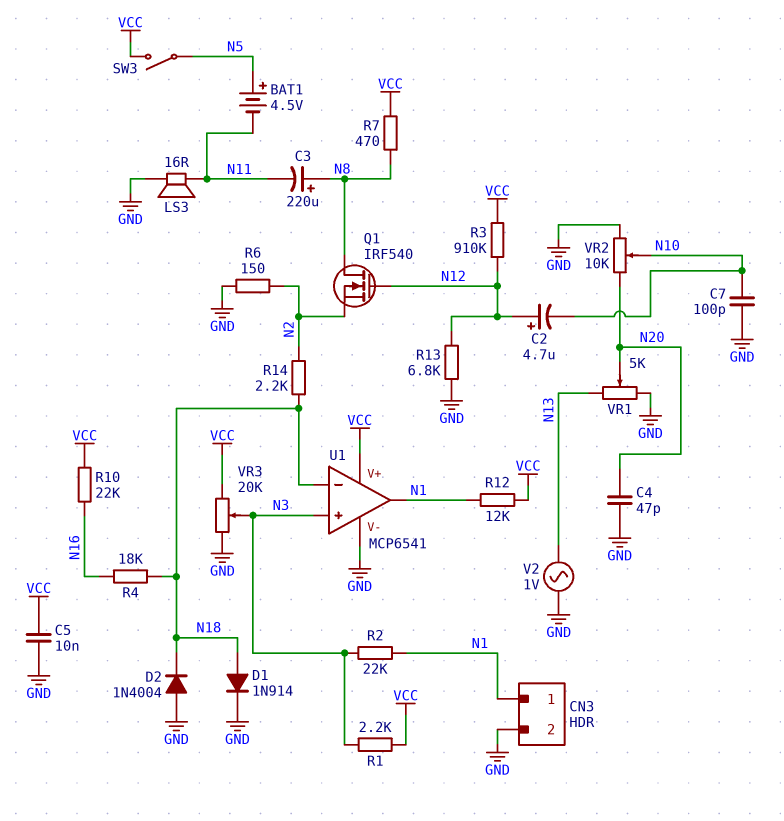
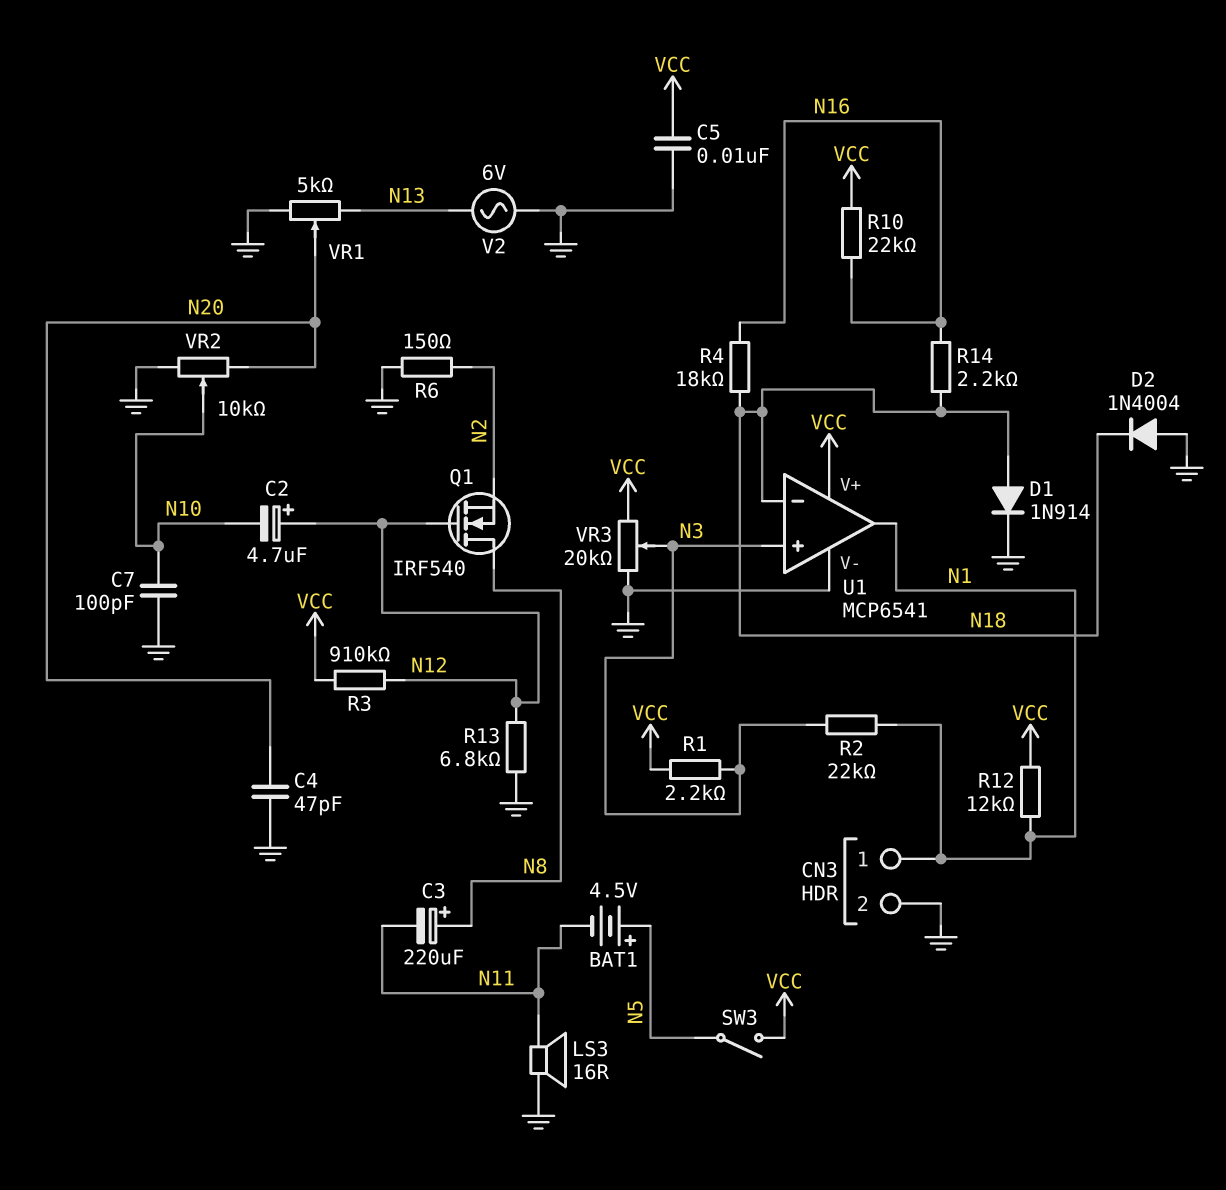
R7: 470 (N8, VCC) -> none
R14: 2.2k (N2, N18) -> 2.2k (N16, N18)
V2: AC 1V (GND, N13) -> AC 6V (GND, N13)

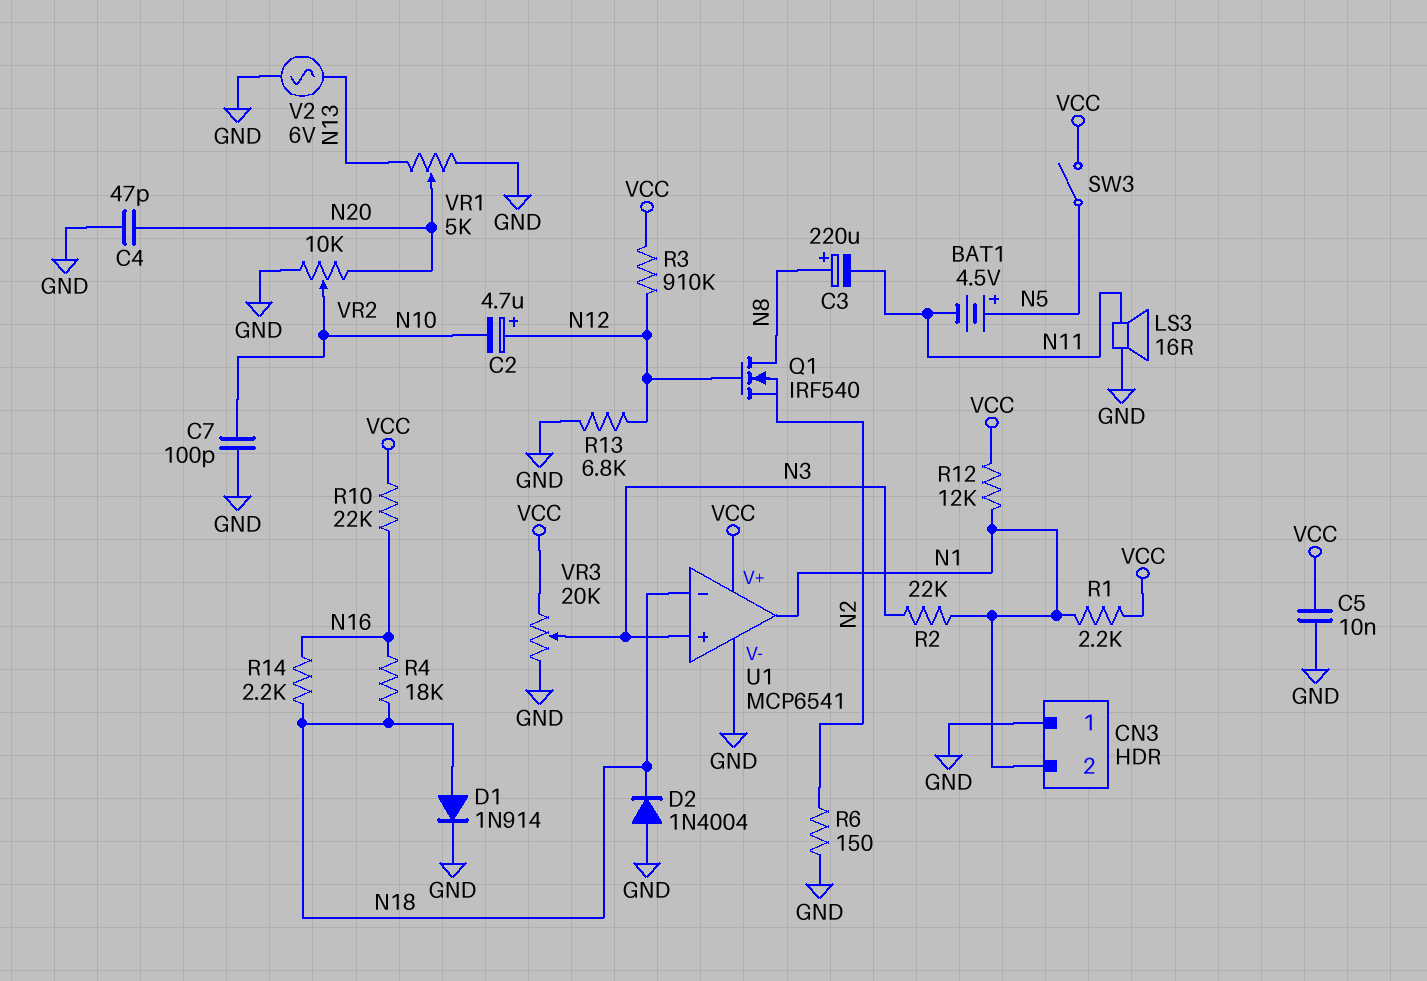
CN3 pin 1: N1 -> GND
CN3 pin 2: GND -> N1
R1: 2.2k (N3, VCC) -> 2.2k (N1, VCC)

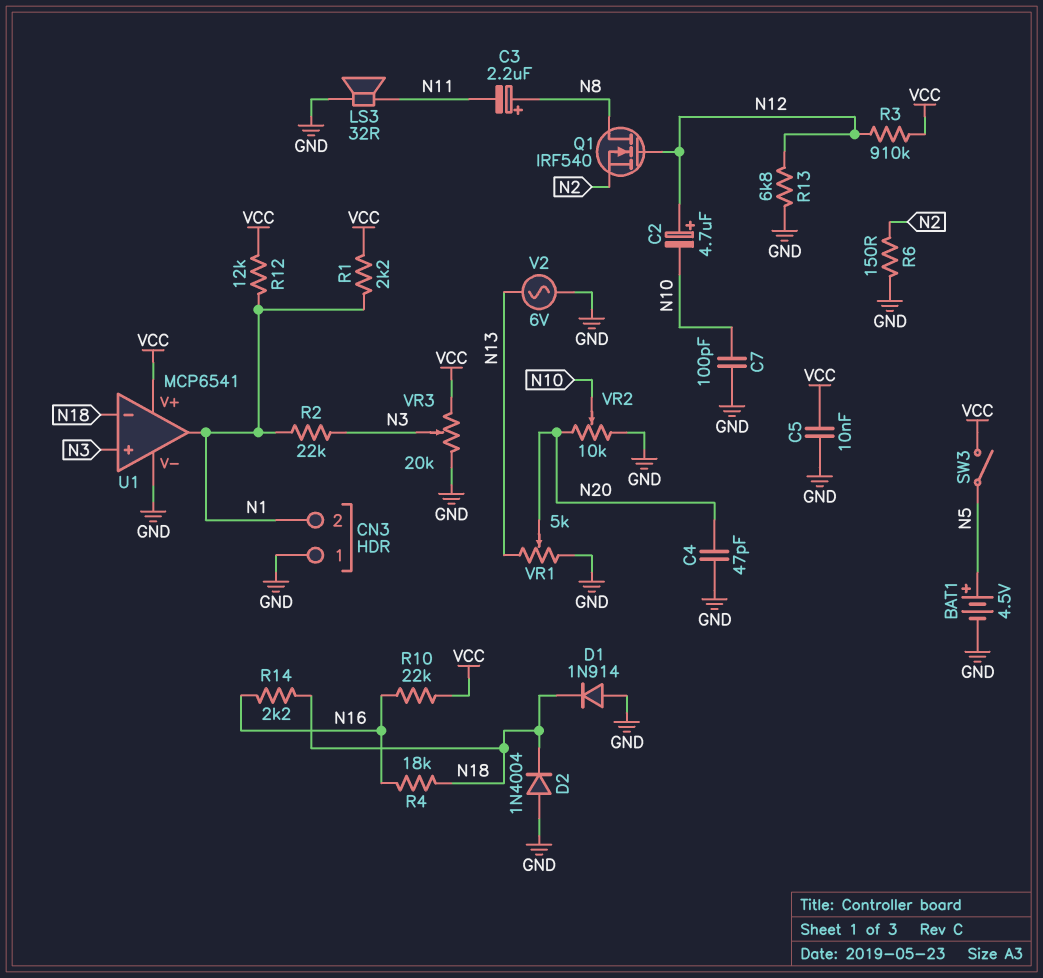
BAT1: 4.5V (plus N5, minus N11) -> 4.5V (plus N5, minus GND)
C3: 220uF (plus N8, minus N11) -> 2.2uF (plus N8, minus N11)
D1: diode 1N914 (A N18, K GND) -> diode 1N914 (A GND, K N18)
LS3: speaker 16R (GND, N11) -> speaker 32R (GND, N11)

